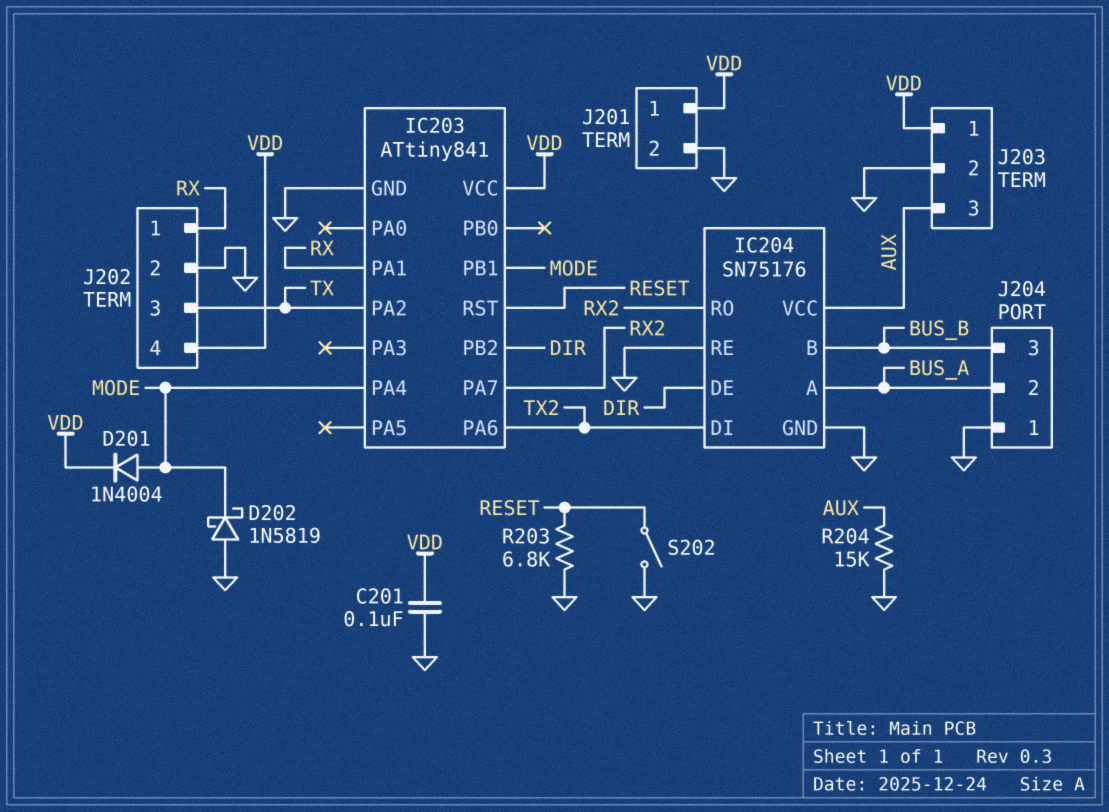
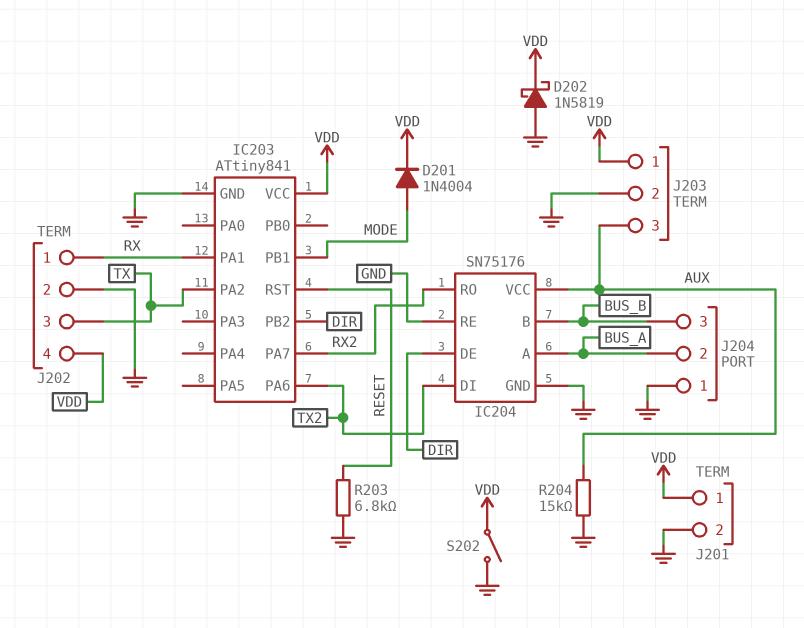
C201: 100nF (GND, VDD) -> none
D202: schottky 1N5819 (A GND, K MODE) -> schottky 1N5819 (A GND, K VDD)
IC203 pin PA4: MODE -> none
S202: switch (GND, RESET) -> switch (GND, VDD)

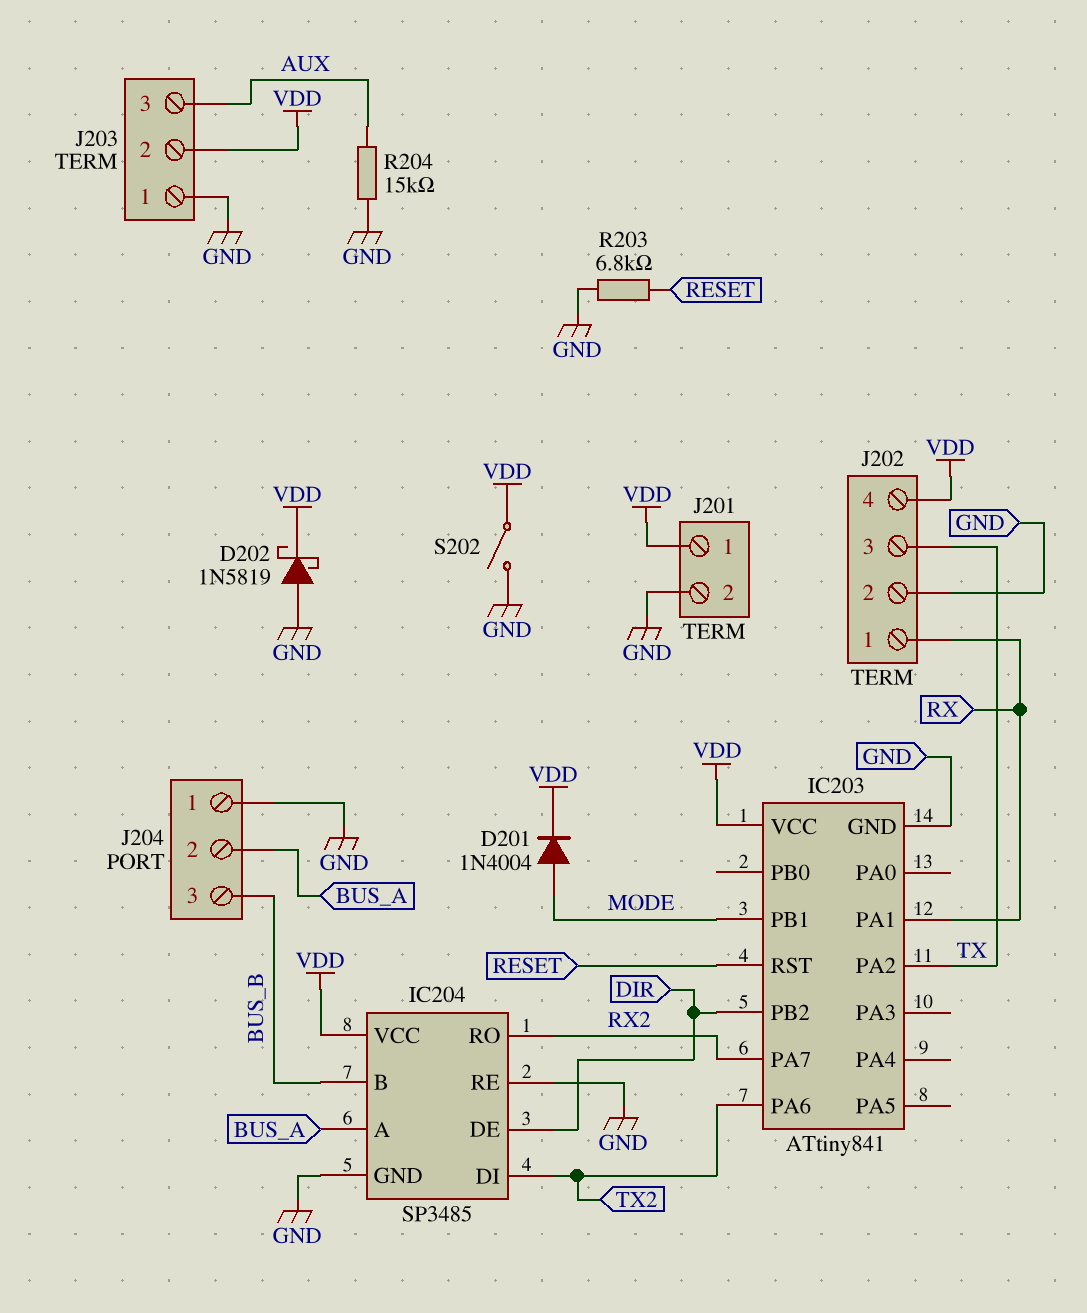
IC204: SN75176 -> SP3485
IC204 pin VCC: AUX -> VDD
J203 pin 1: VDD -> GND
J203 pin 2: GND -> VDD

